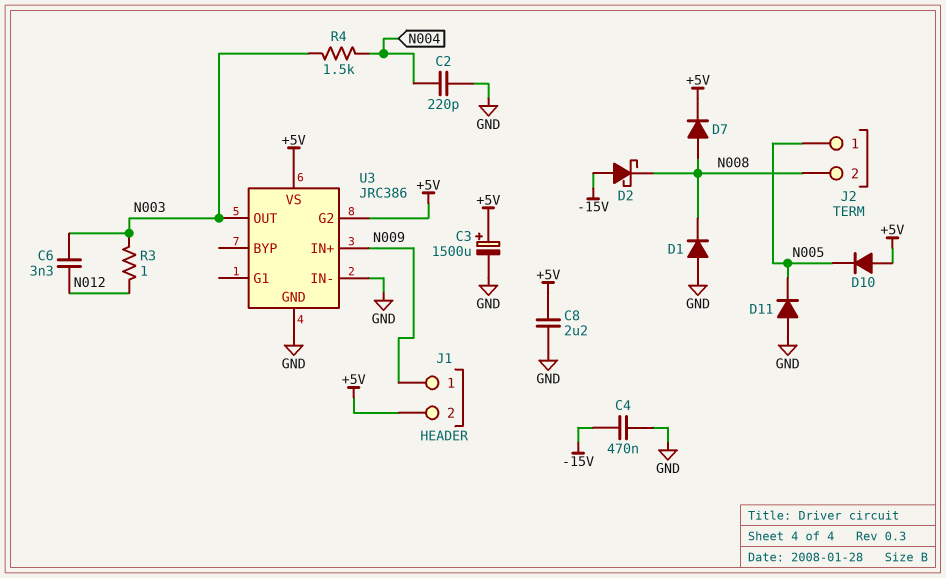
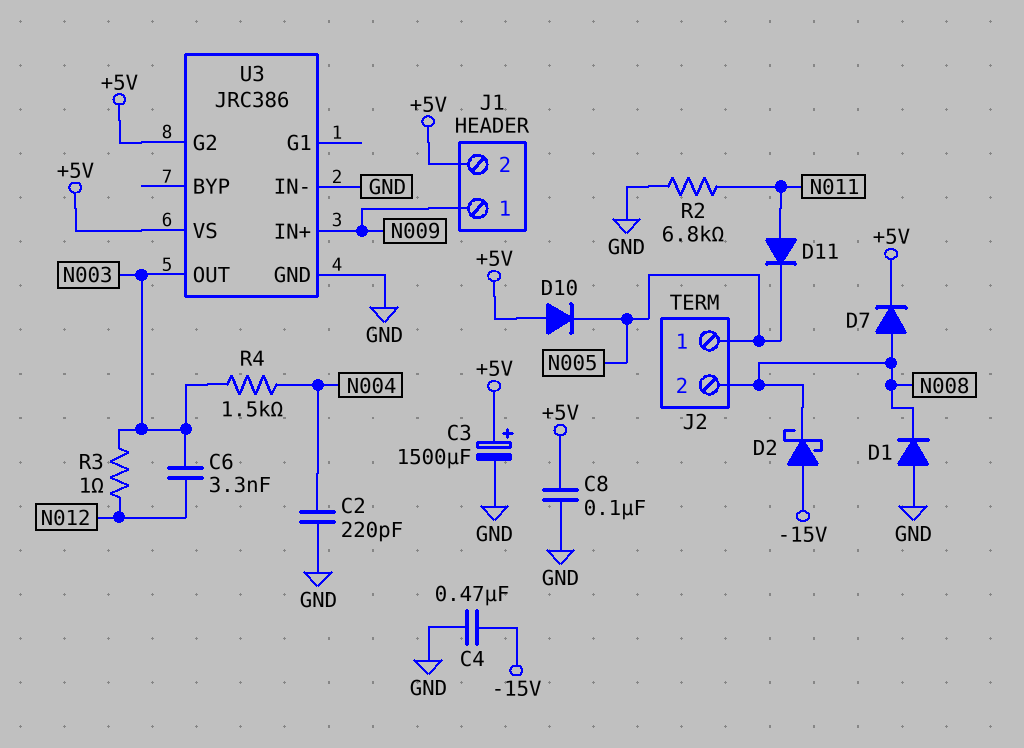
C8: 2.2uF (+5V, GND) -> 100nF (+5V, GND)
D11: diode (A GND, K N005) -> diode (A N011, K N005)
R2: none -> 6.8k (GND, N011)

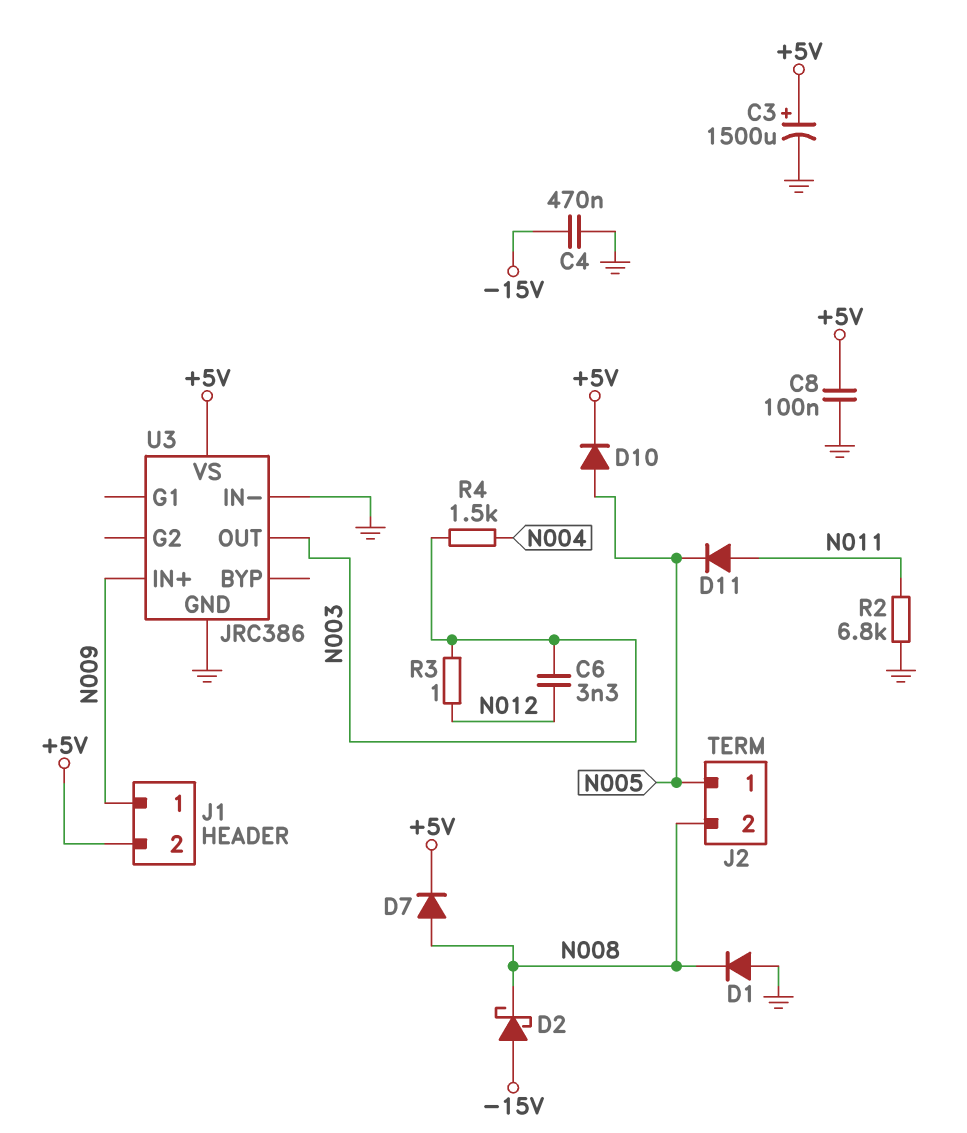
C2: 220pF (GND, N004) -> none
D10: diode (A +5V, K N005) -> diode (A N005, K +5V)
U3 pin G2: +5V -> none

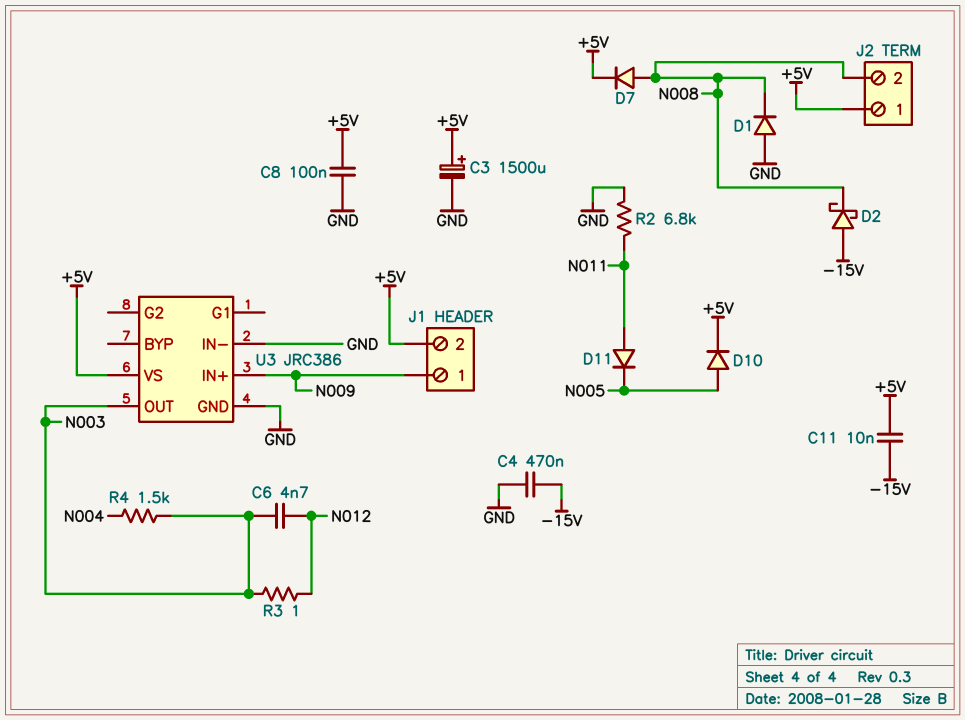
C6: 3.3nF (N003, N012) -> 4.7nF (N003, N012)
C11: none -> 10nF (+5V, -15V)
J2 pin 1: N005 -> +5V

